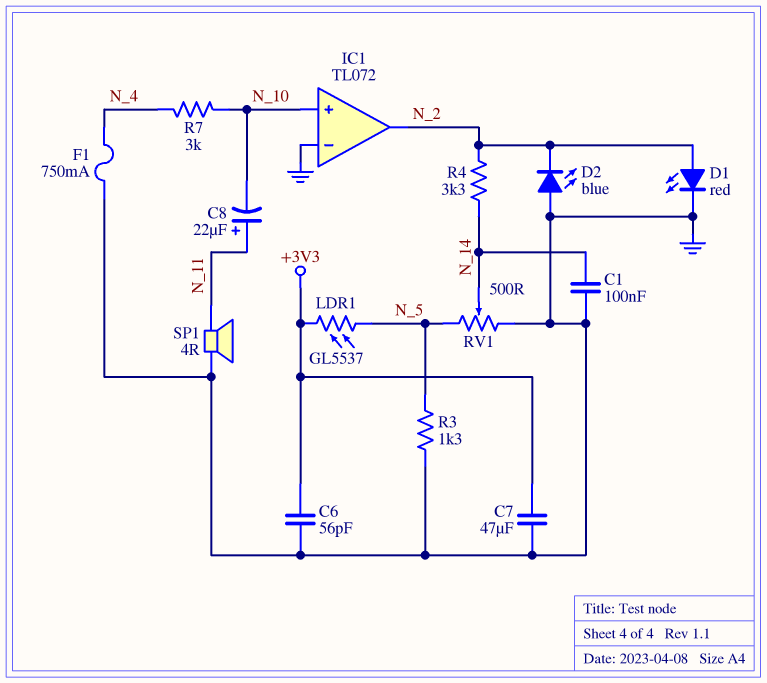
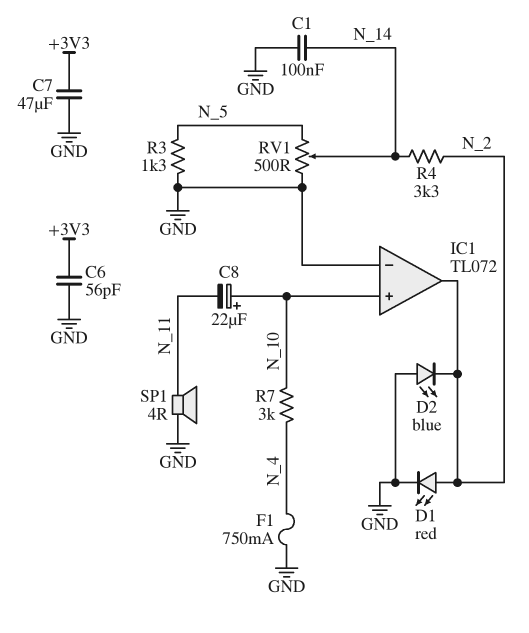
C8: 22uF (plus N_11, minus N_10) -> 22uF (plus N_10, minus N_11)
LDR1: GL5537 (+3V3, N_5) -> none

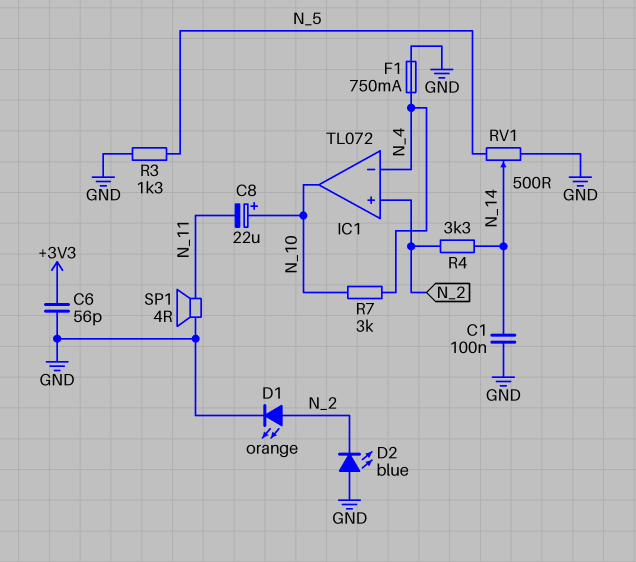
C7: 47uF (+3V3, GND) -> none
D1: LED red (A N_2, K GND) -> LED orange (A N_2, K GND)
IC1 pin in+: N_10 -> N_2
IC1 pin in-: GND -> N_4
IC1 pin out: N_2 -> N_10

